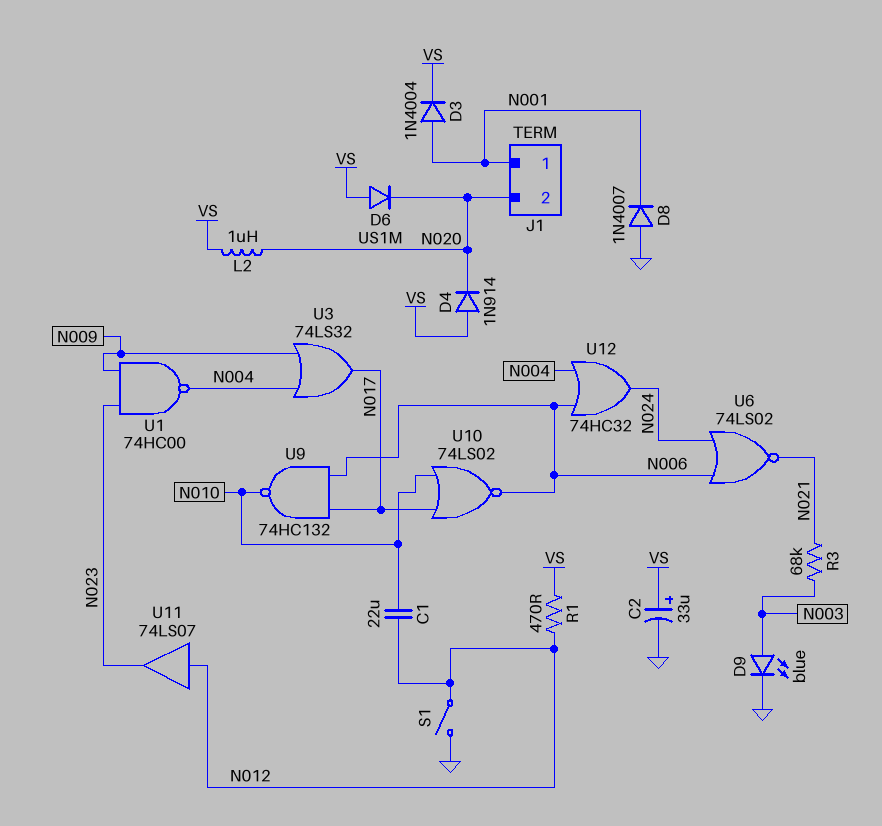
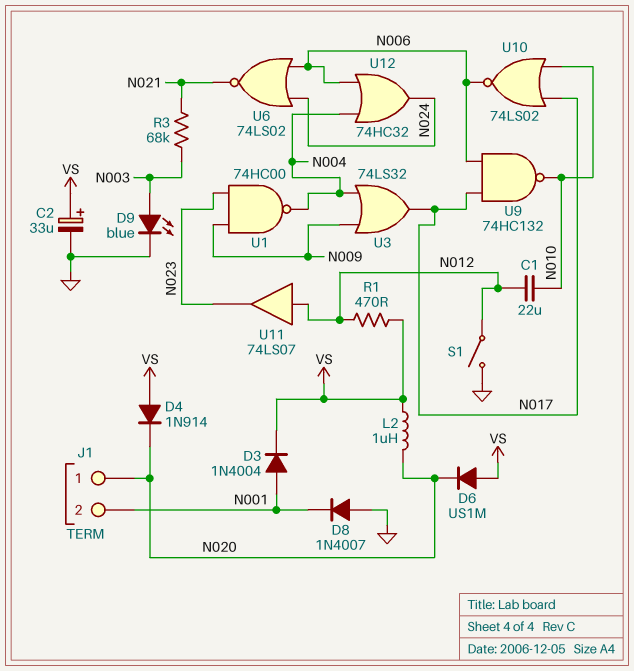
J1 pin 1: N001 -> N020
J1 pin 2: N020 -> N001

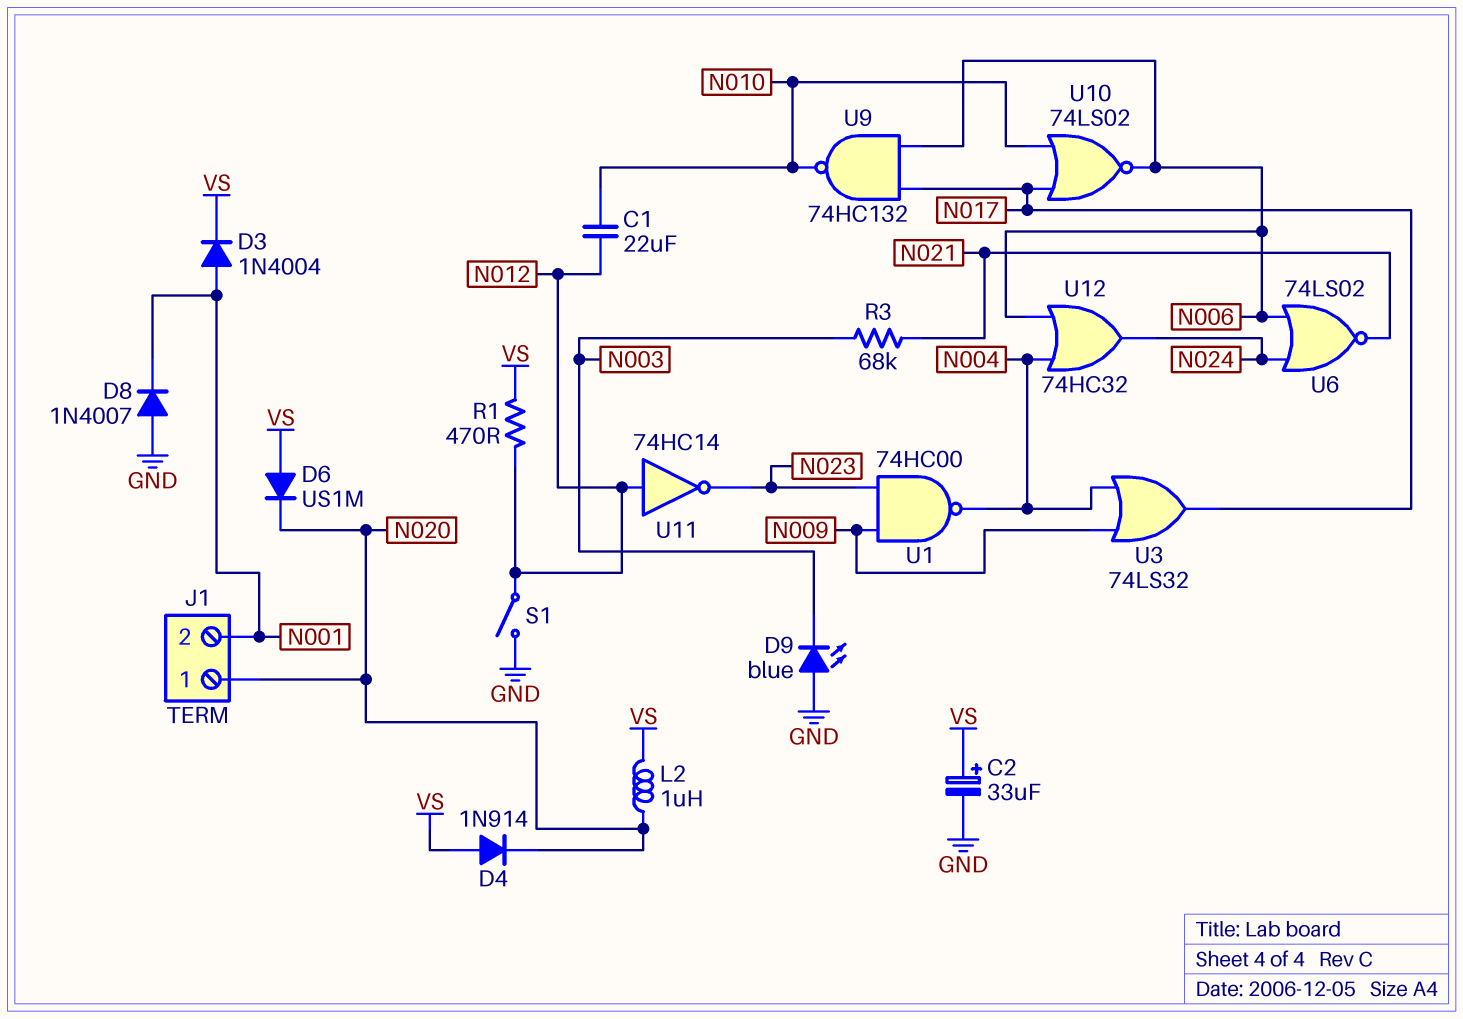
D9: LED blue (A N003, K GND) -> LED blue (A GND, K N003)
U11: buffer 74LS07 (in N012, out N023) -> NOT 74HC14 (in N012, out N023)

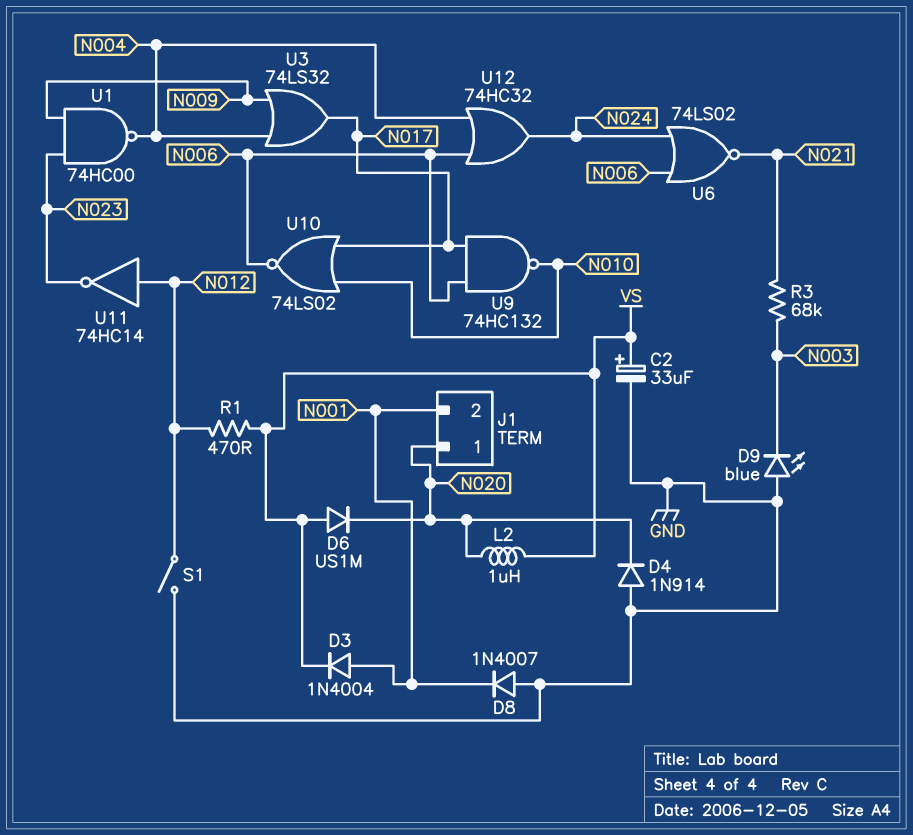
C1: 22uF (N010, N012) -> none
D4: diode 1N914 (A VS, K N020) -> diode 1N914 (A GND, K N020)

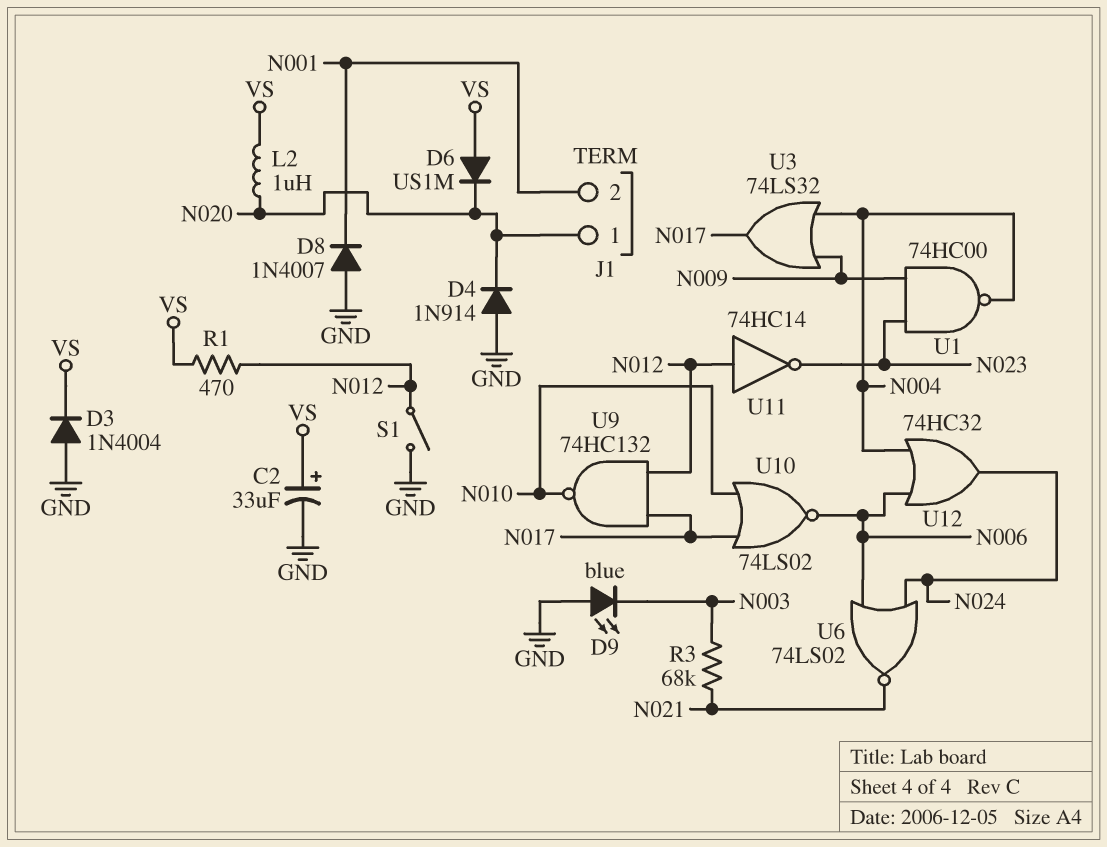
D3: diode 1N4004 (A N001, K VS) -> diode 1N4004 (A GND, K VS)
U9: NAND 74HC132 (in N006, in N017, out N010) -> NAND 74HC132 (in N012, in N017, out N010)

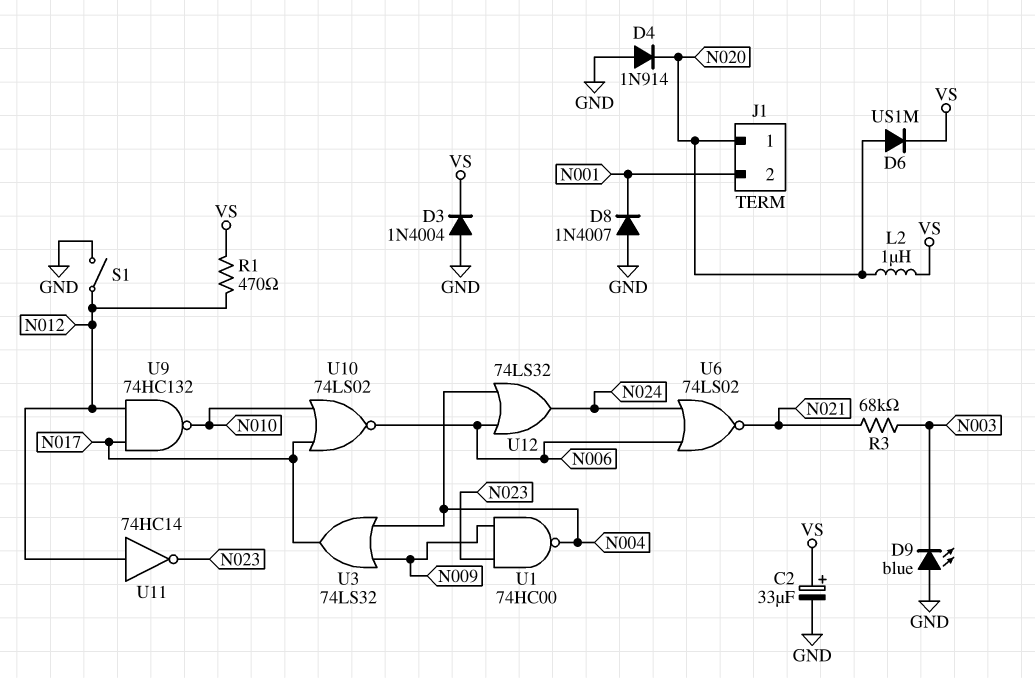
D6: diode US1M (A VS, K N020) -> diode US1M (A N020, K VS)
U12: OR 74HC32 (in N004, in N006, out N024) -> OR 74LS32 (in N004, in N006, out N024)

